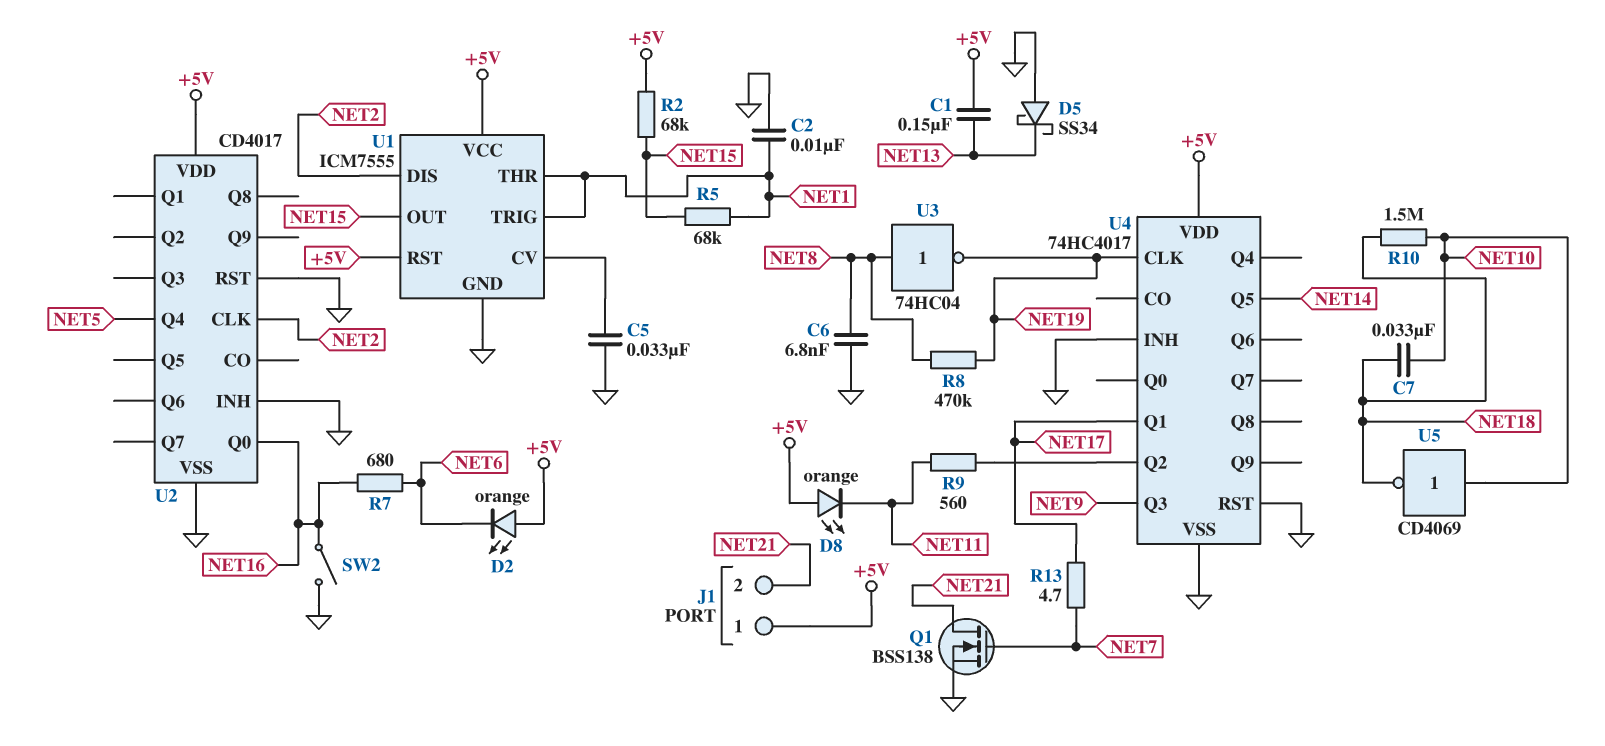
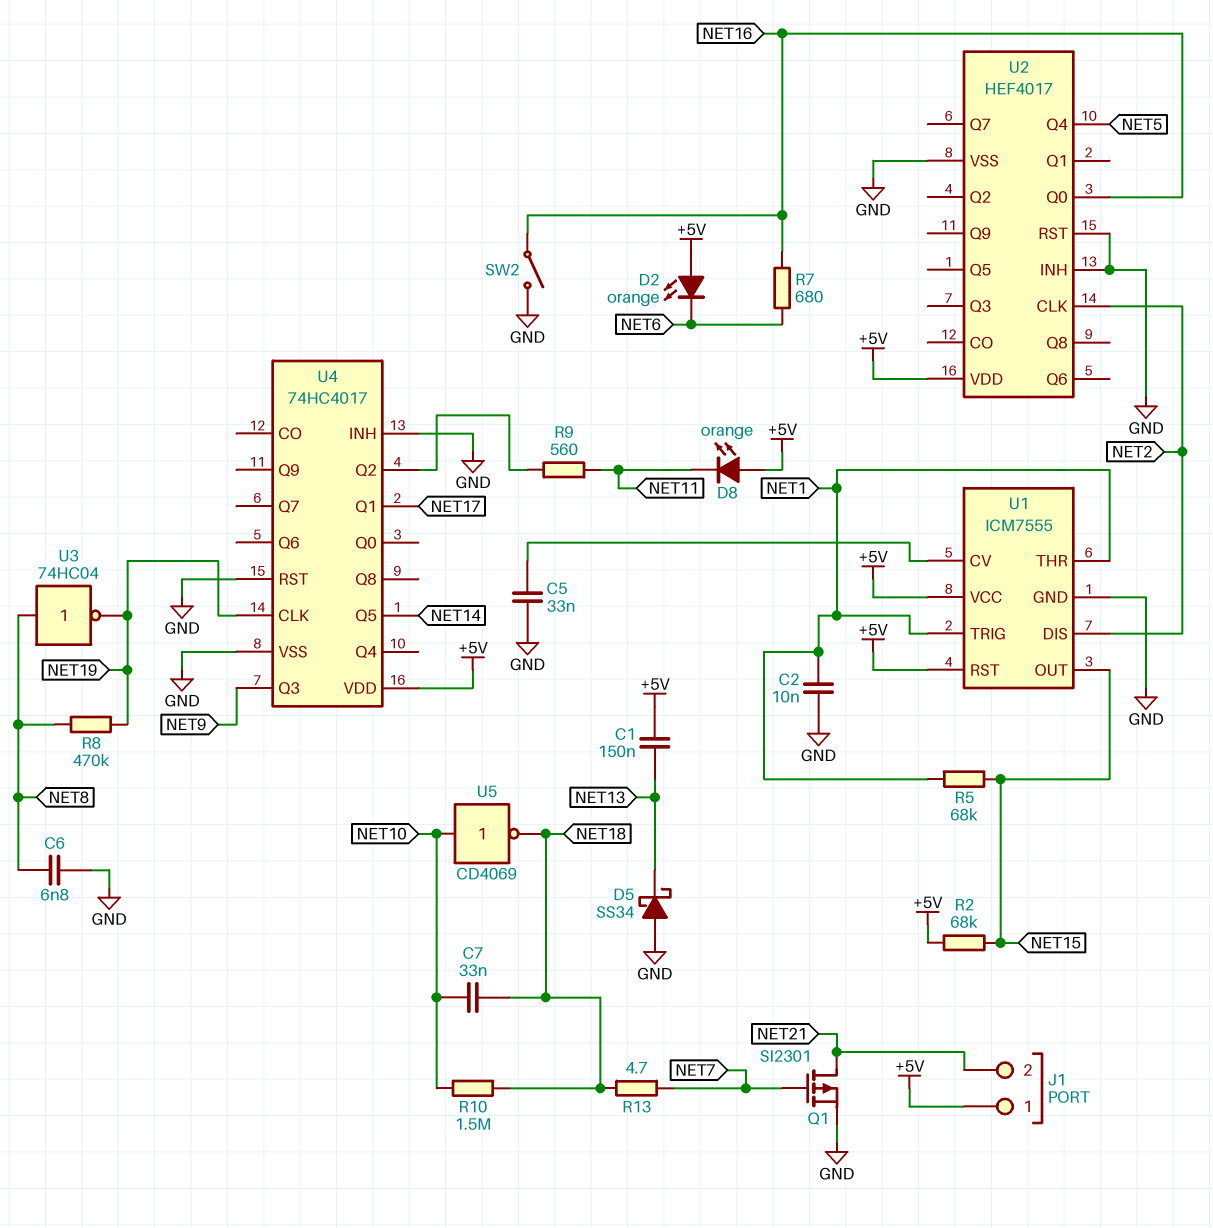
Q1: NMOS BSS138 (G NET7, D NET21, S GND) -> PMOS SI2301 (G NET7, D NET21, S GND)
R13: 4.7 (NET7, NET17) -> 4.7 (NET7, NET18)
U2: CD4017 -> HEF4017

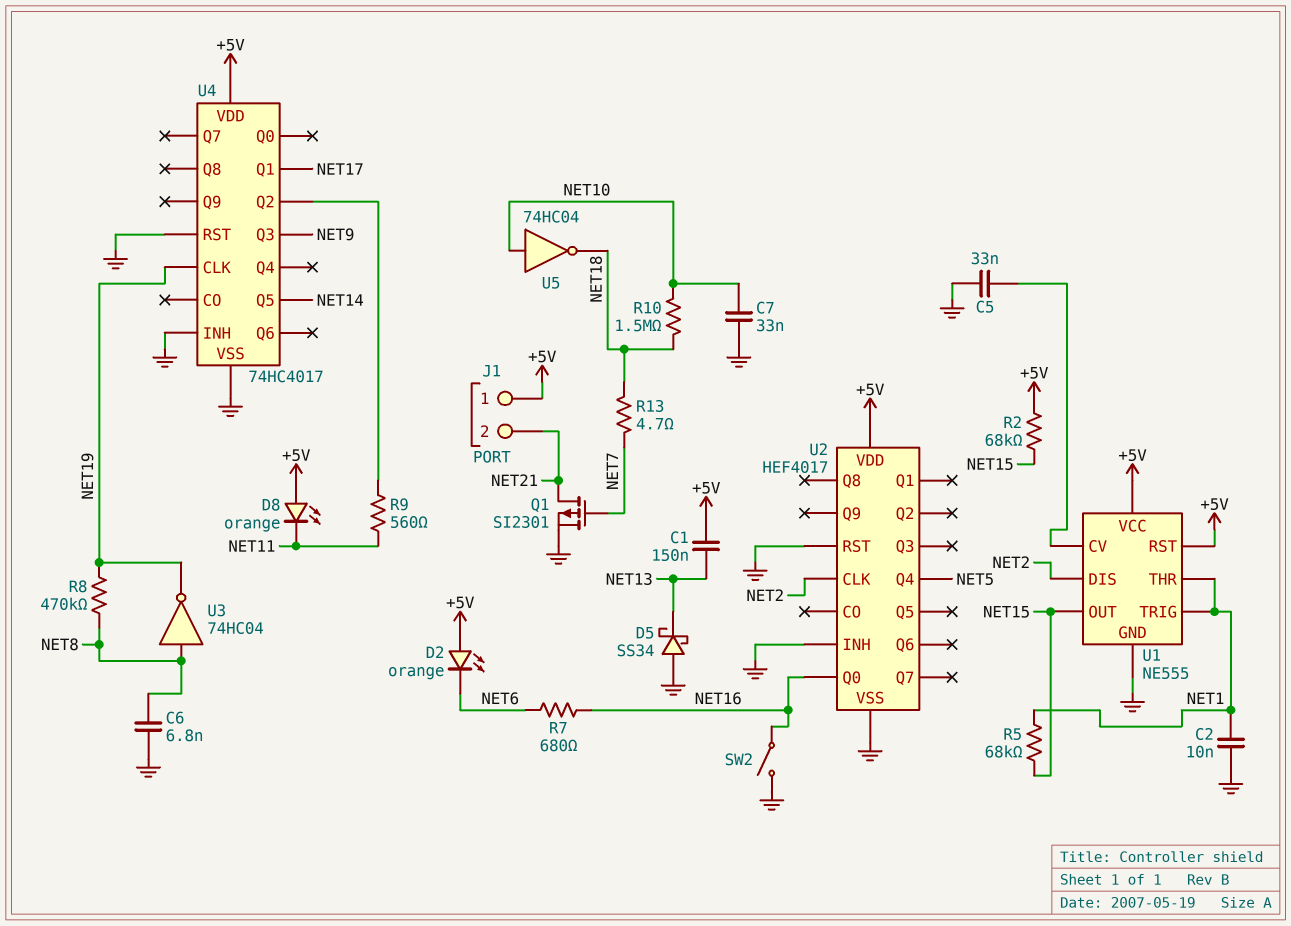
C7: 33nF (NET10, NET18) -> 33nF (GND, NET10)
U1: ICM7555 -> NE555
U5: NOT CD4069 (in NET10, out NET18) -> NOT 74HC04 (in NET10, out NET18)

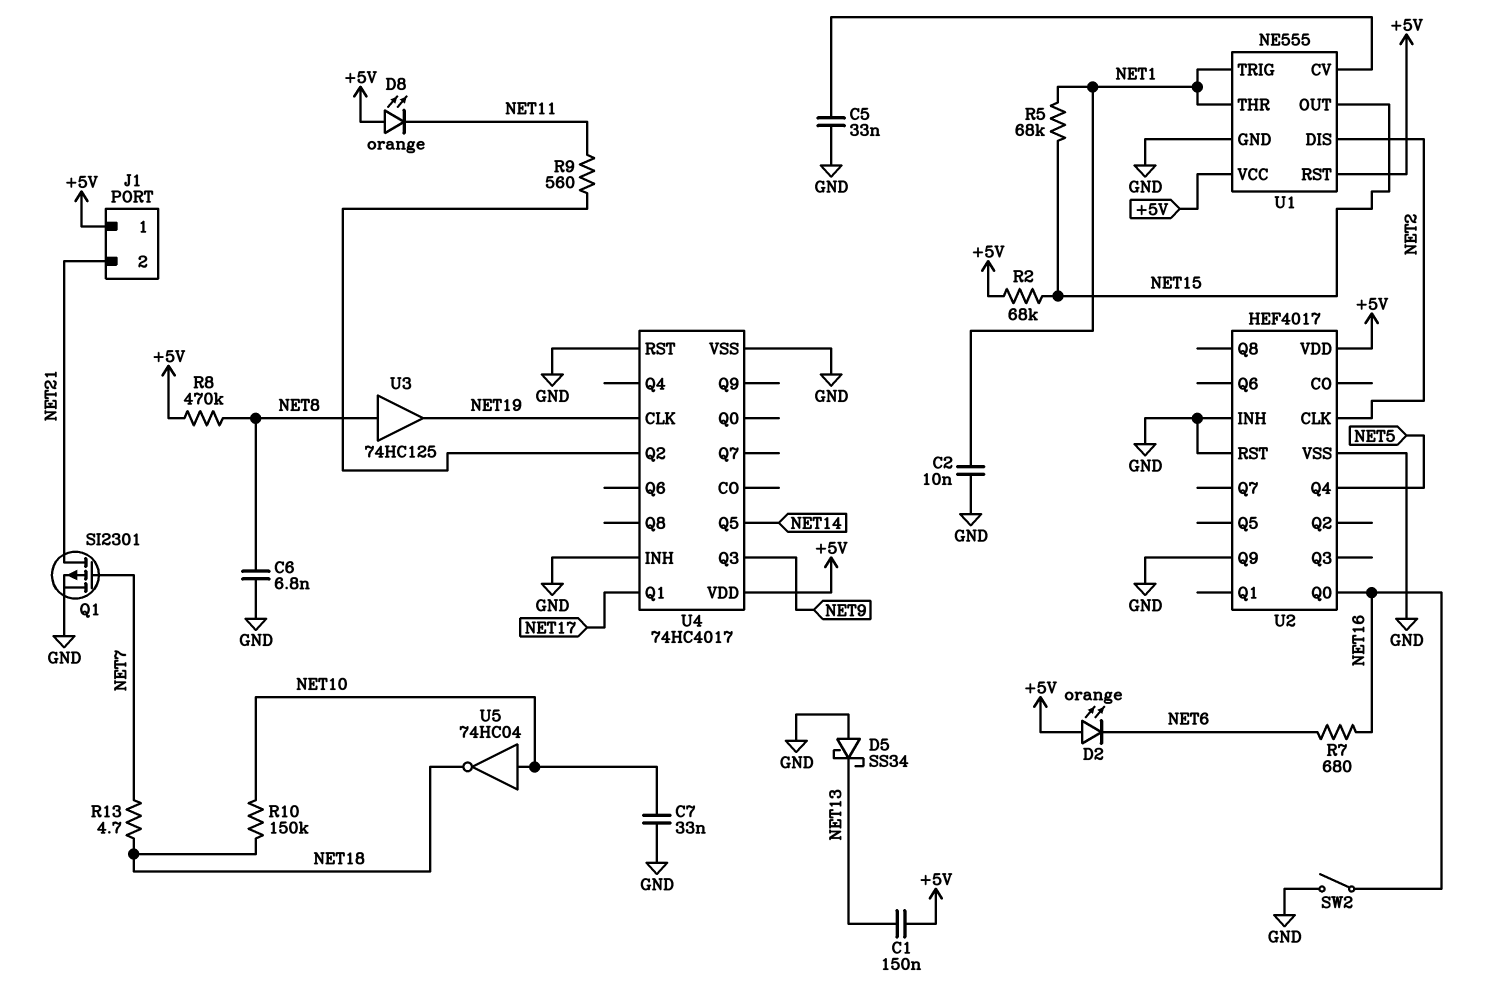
R8: 470k (NET8, NET19) -> 470k (+5V, NET8)
R10: 1.5M (NET10, NET18) -> 150k (NET10, NET18)
U2 pin Q9: none -> GND
U3: NOT 74HC04 (in NET8, out NET19) -> buffer 74HC125 (in NET8, out NET19)

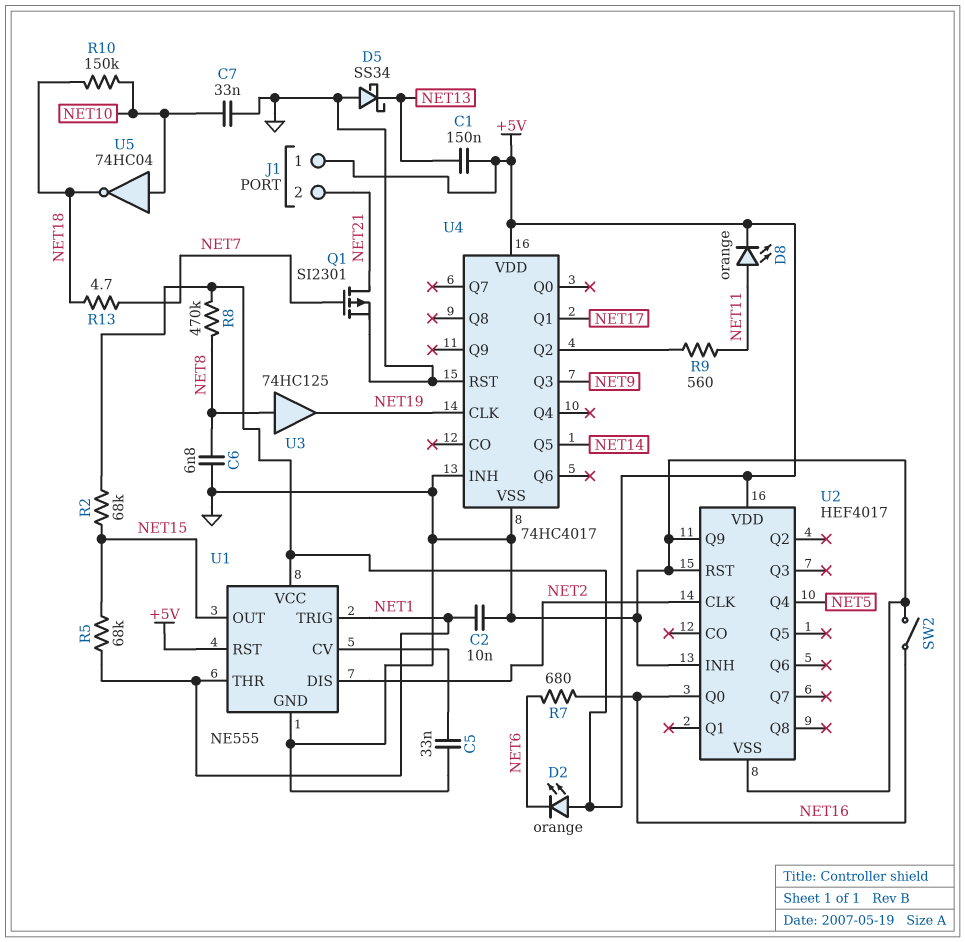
D8: LED orange (A +5V, K NET11) -> LED orange (A NET11, K +5V)

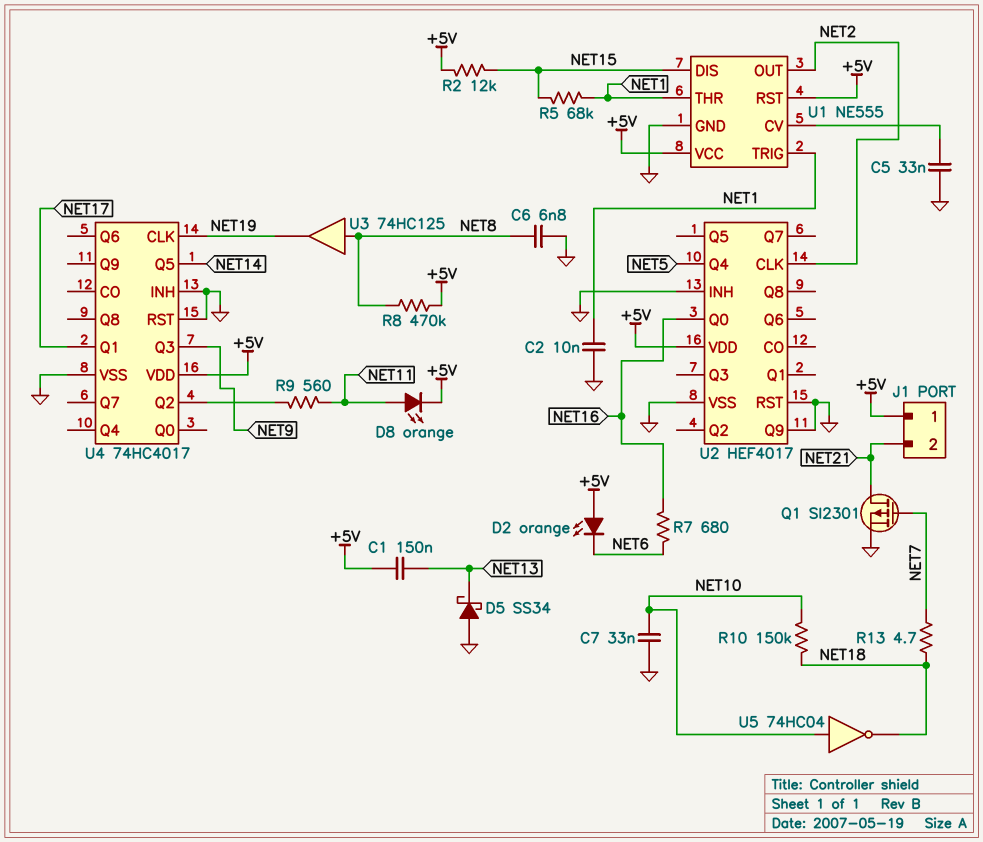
R2: 68k (+5V, NET15) -> 12k (+5V, NET15)
SW2: switch (GND, NET16) -> none
U1 pin DIS: NET2 -> NET15
U1 pin OUT: NET15 -> NET2

